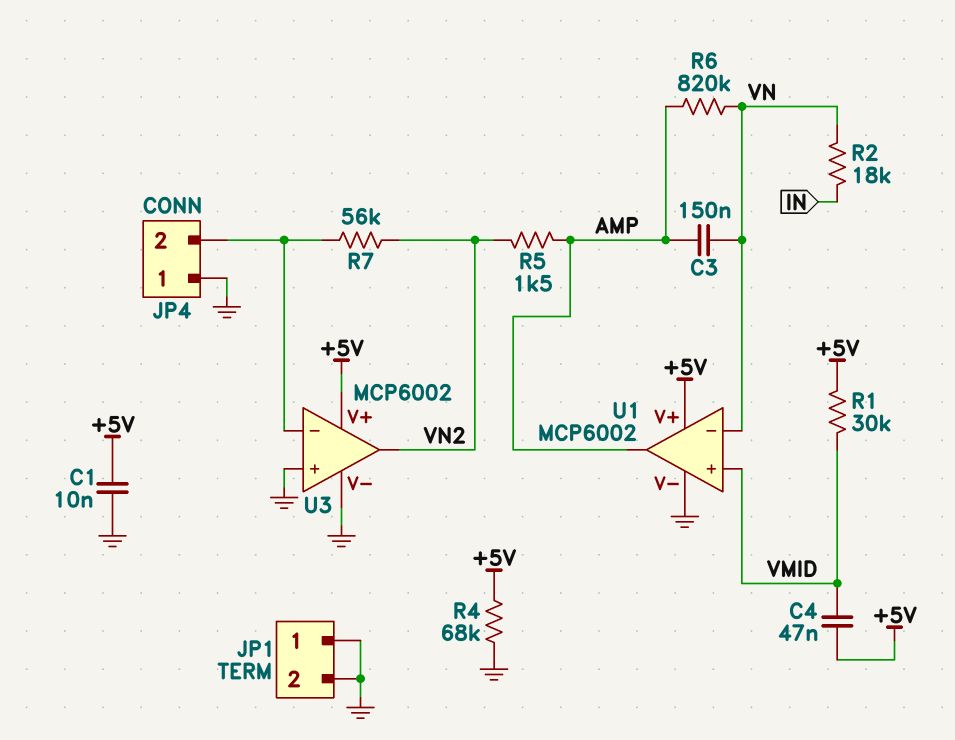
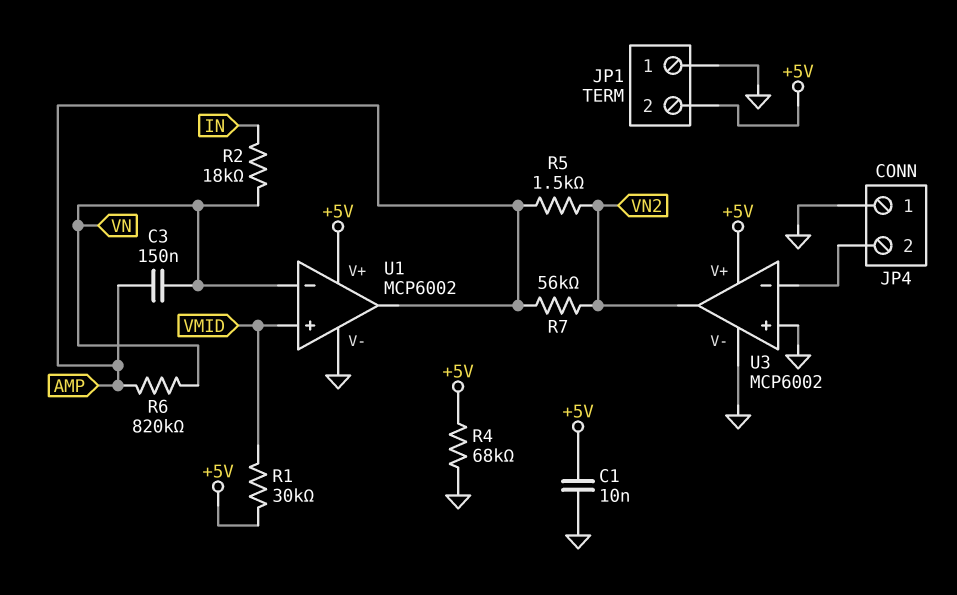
C4: 47nF (+5V, VMID) -> none
JP1 pin 2: GND -> +5V
R7: 56k (JP4/2, VN2) -> 56k (AMP, VN2)

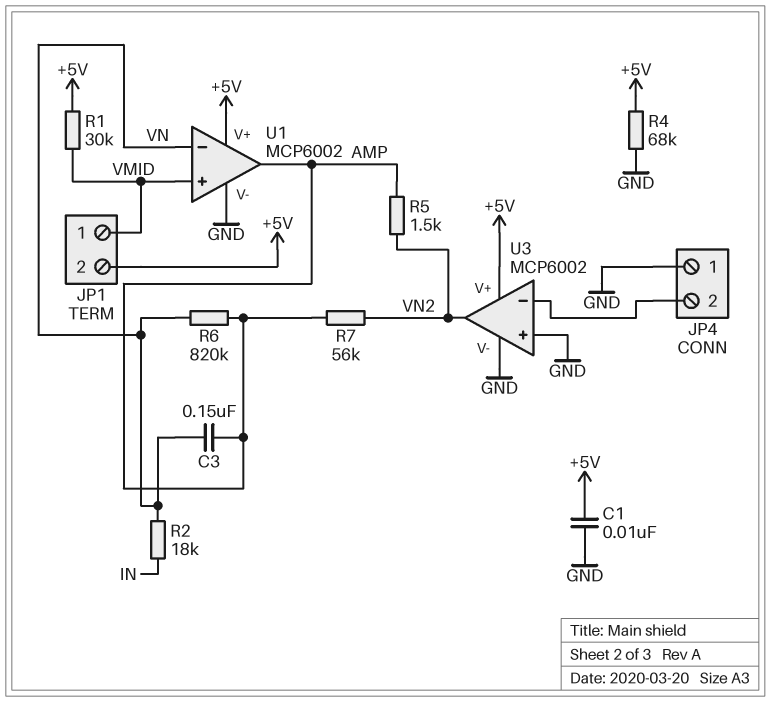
JP1 pin 1: GND -> VMID

